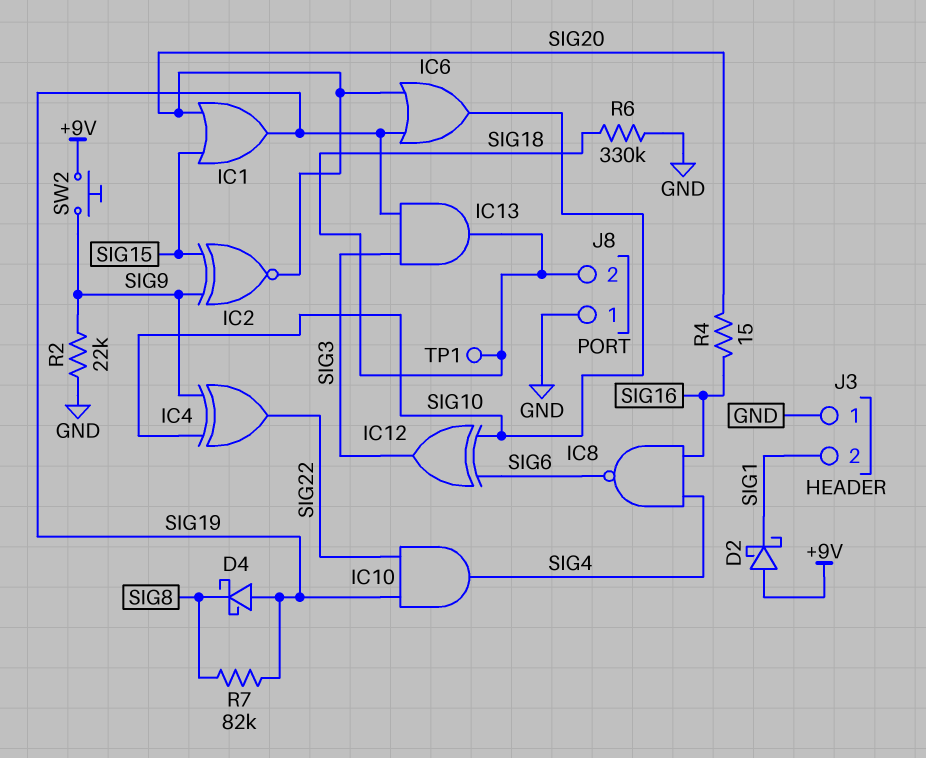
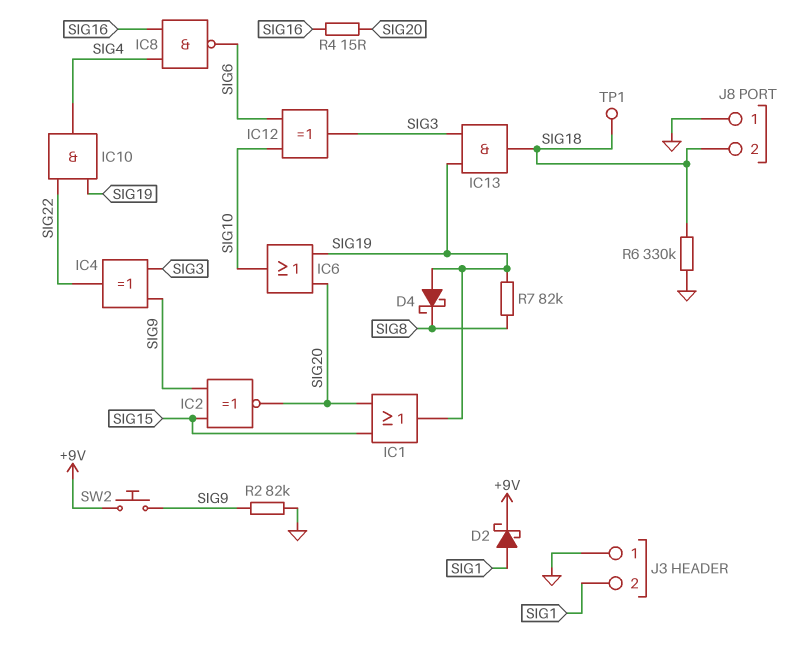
D2: schottky (A +9V, K SIG1) -> schottky (A SIG1, K +9V)
IC4: XOR (in SIG9, in SIG10, out SIG22) -> XOR (in SIG3, in SIG9, out SIG22)
R2: 22k (GND, SIG9) -> 82k (GND, SIG9)

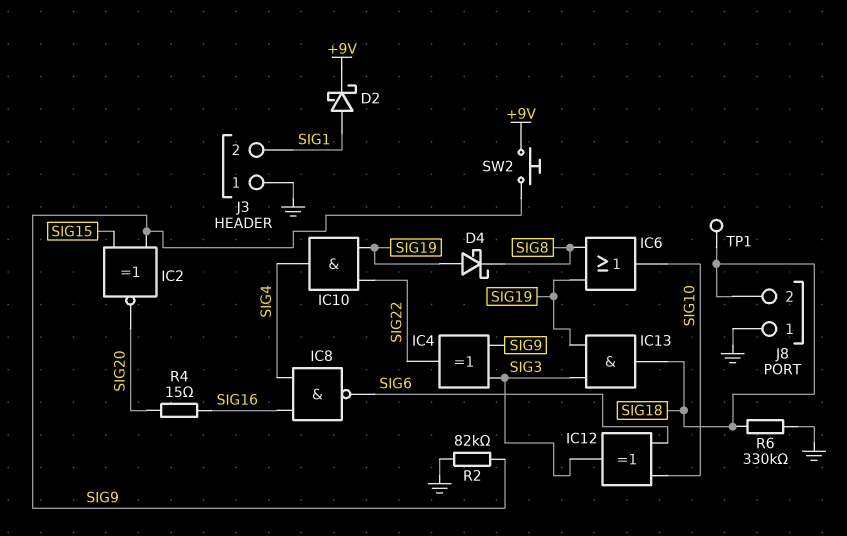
IC1: OR (in SIG15, in SIG20, out SIG19) -> none
IC6: OR (in SIG19, in SIG20, out SIG10) -> OR (in SIG8, in SIG19, out SIG10)
R7: 82k (SIG8, SIG19) -> none

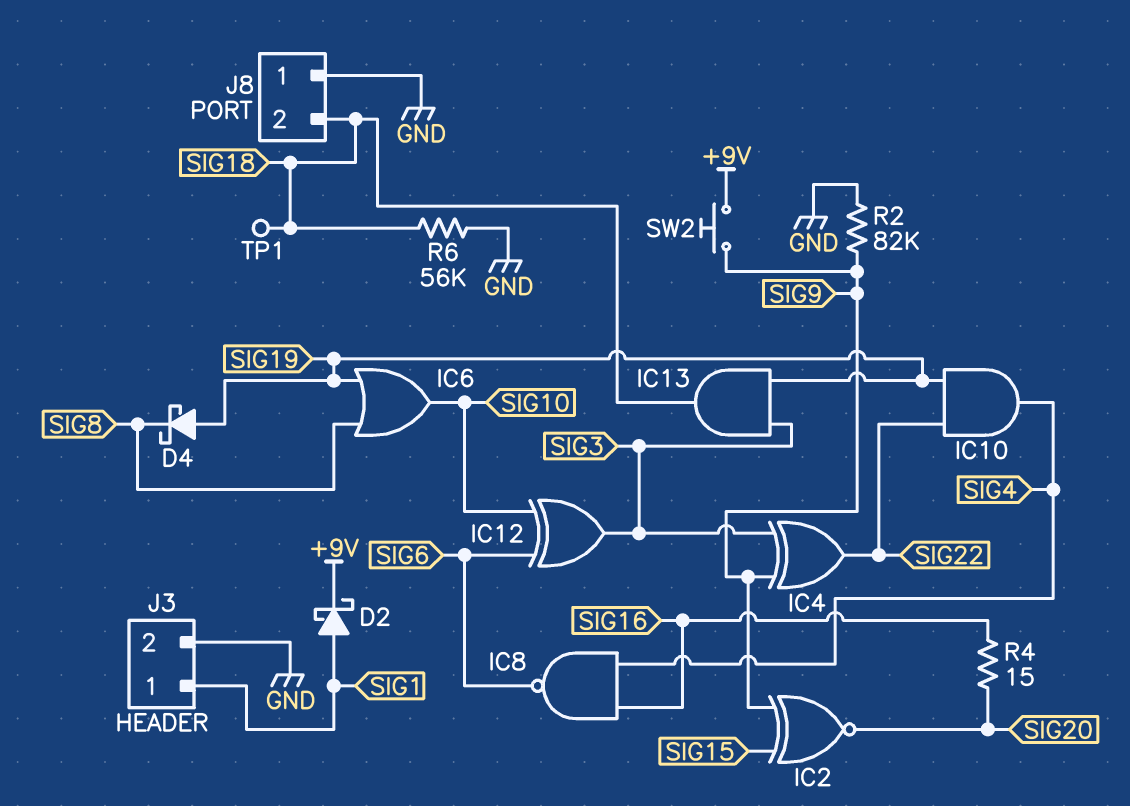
J3 pin 1: GND -> SIG1
J3 pin 2: SIG1 -> GND
R6: 330k (GND, SIG18) -> 56k (GND, SIG18)

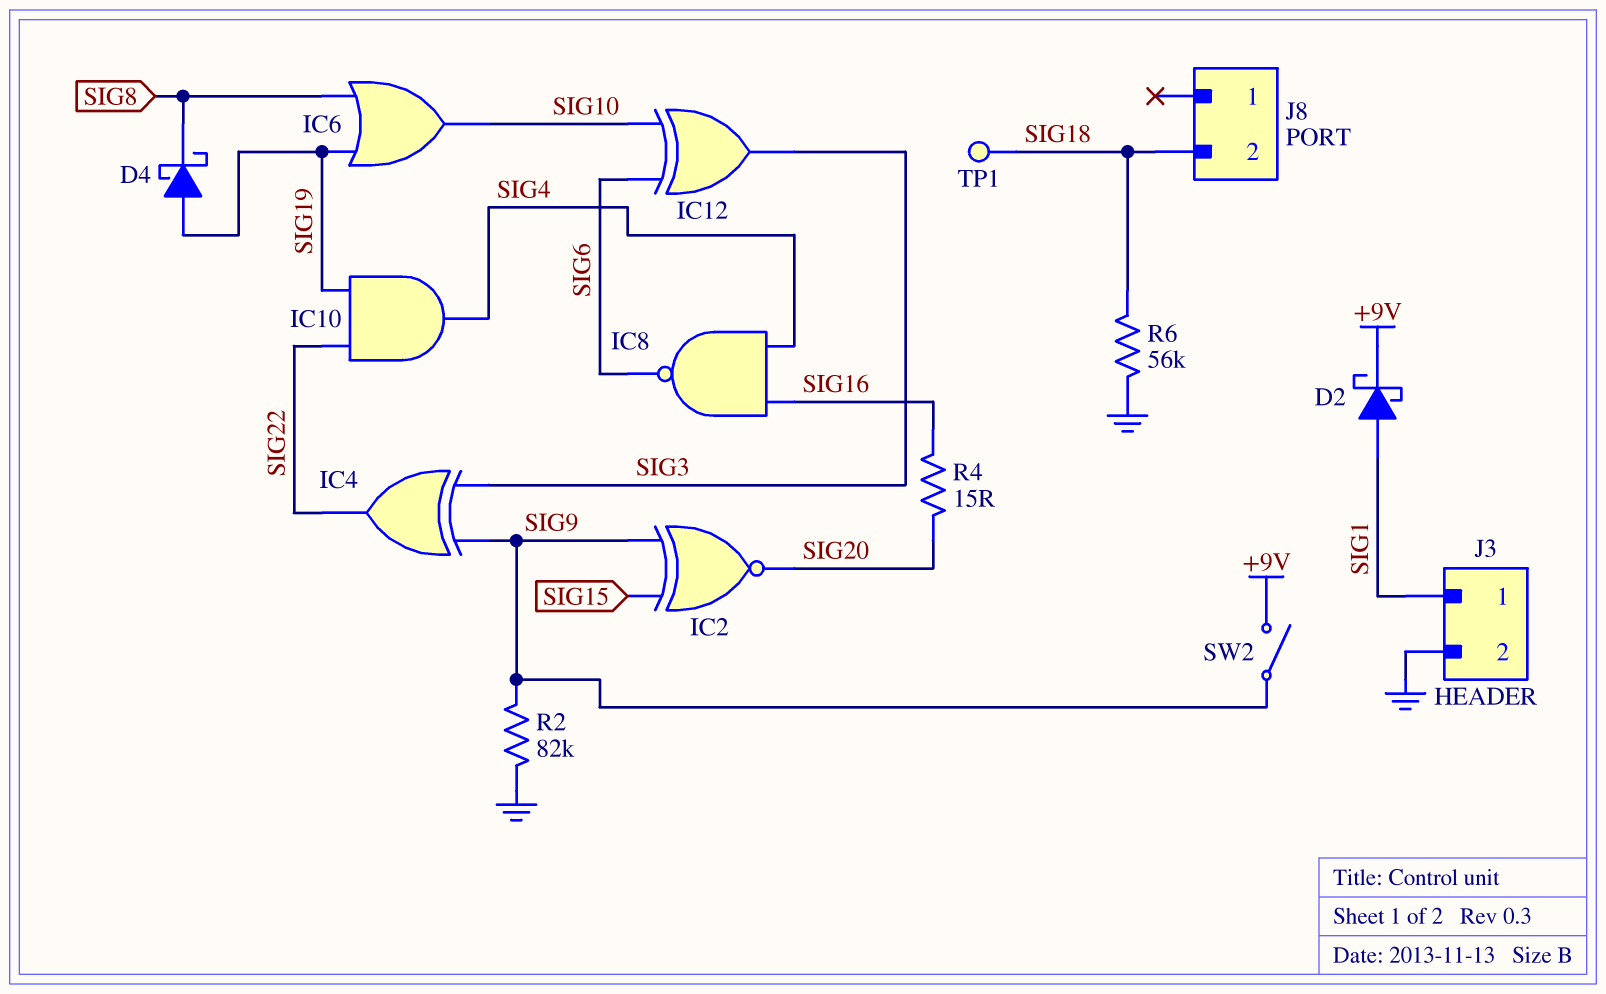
IC13: AND (in SIG3, in SIG19, out SIG18) -> none
J8 pin 1: GND -> none
SW2: button (+9V, SIG9) -> switch (+9V, SIG9)

